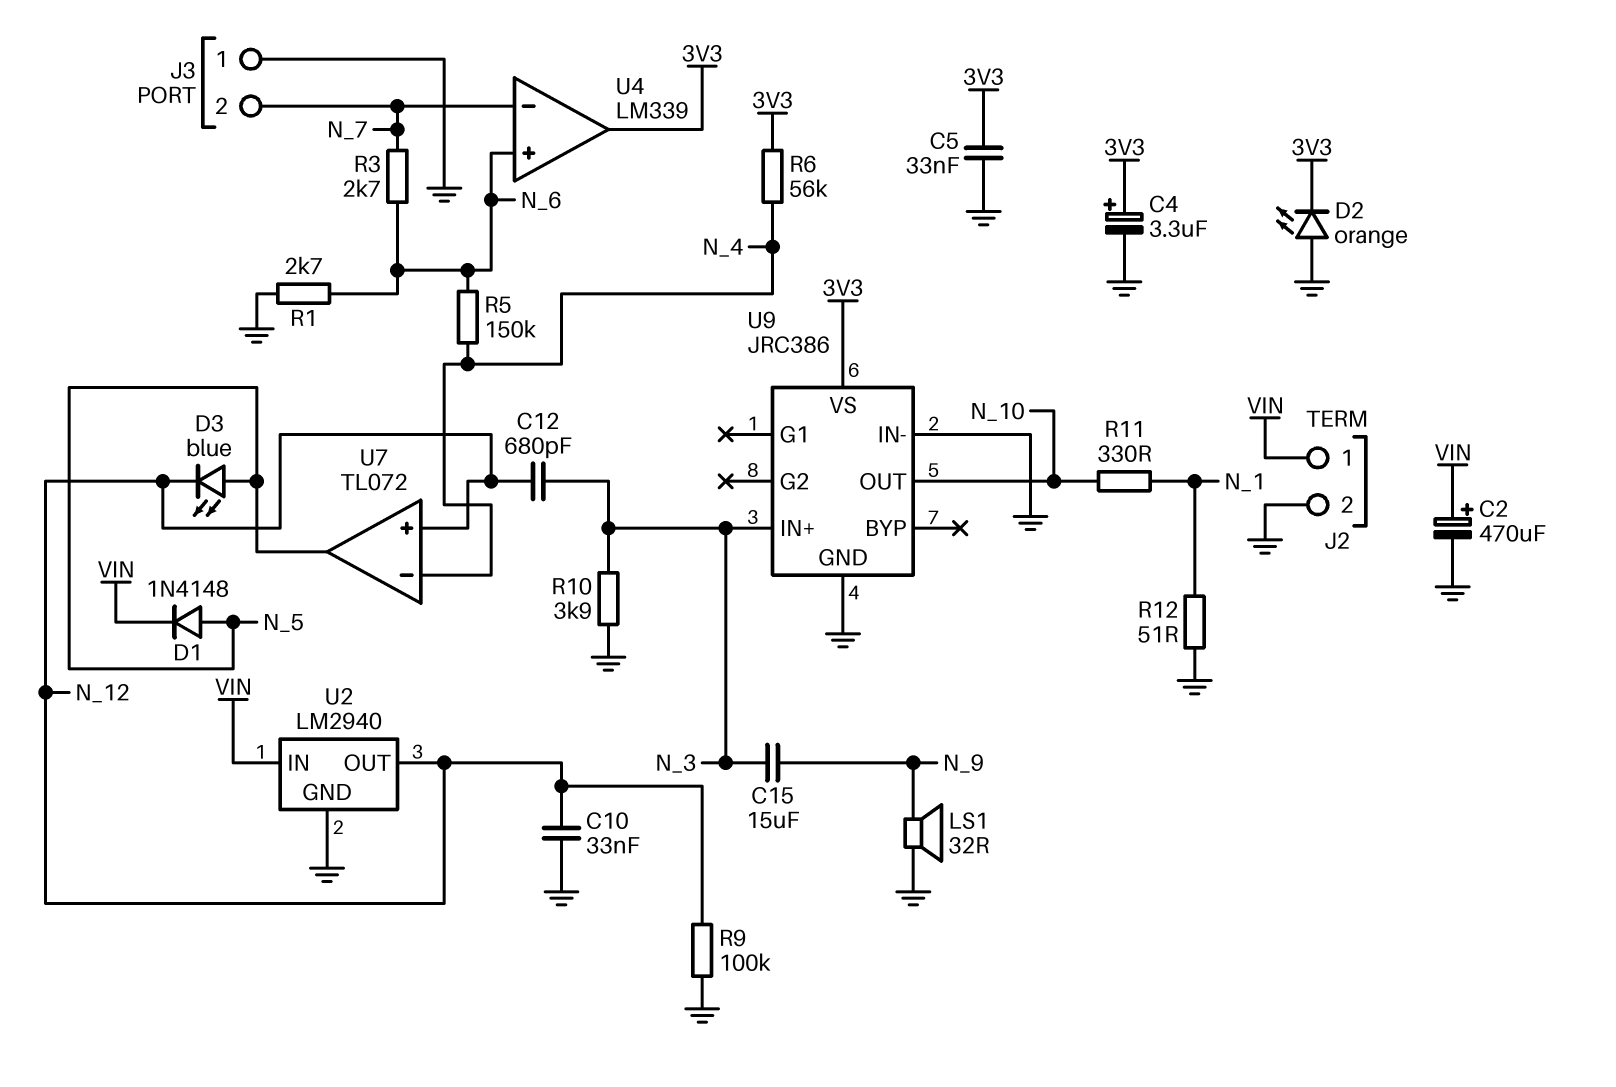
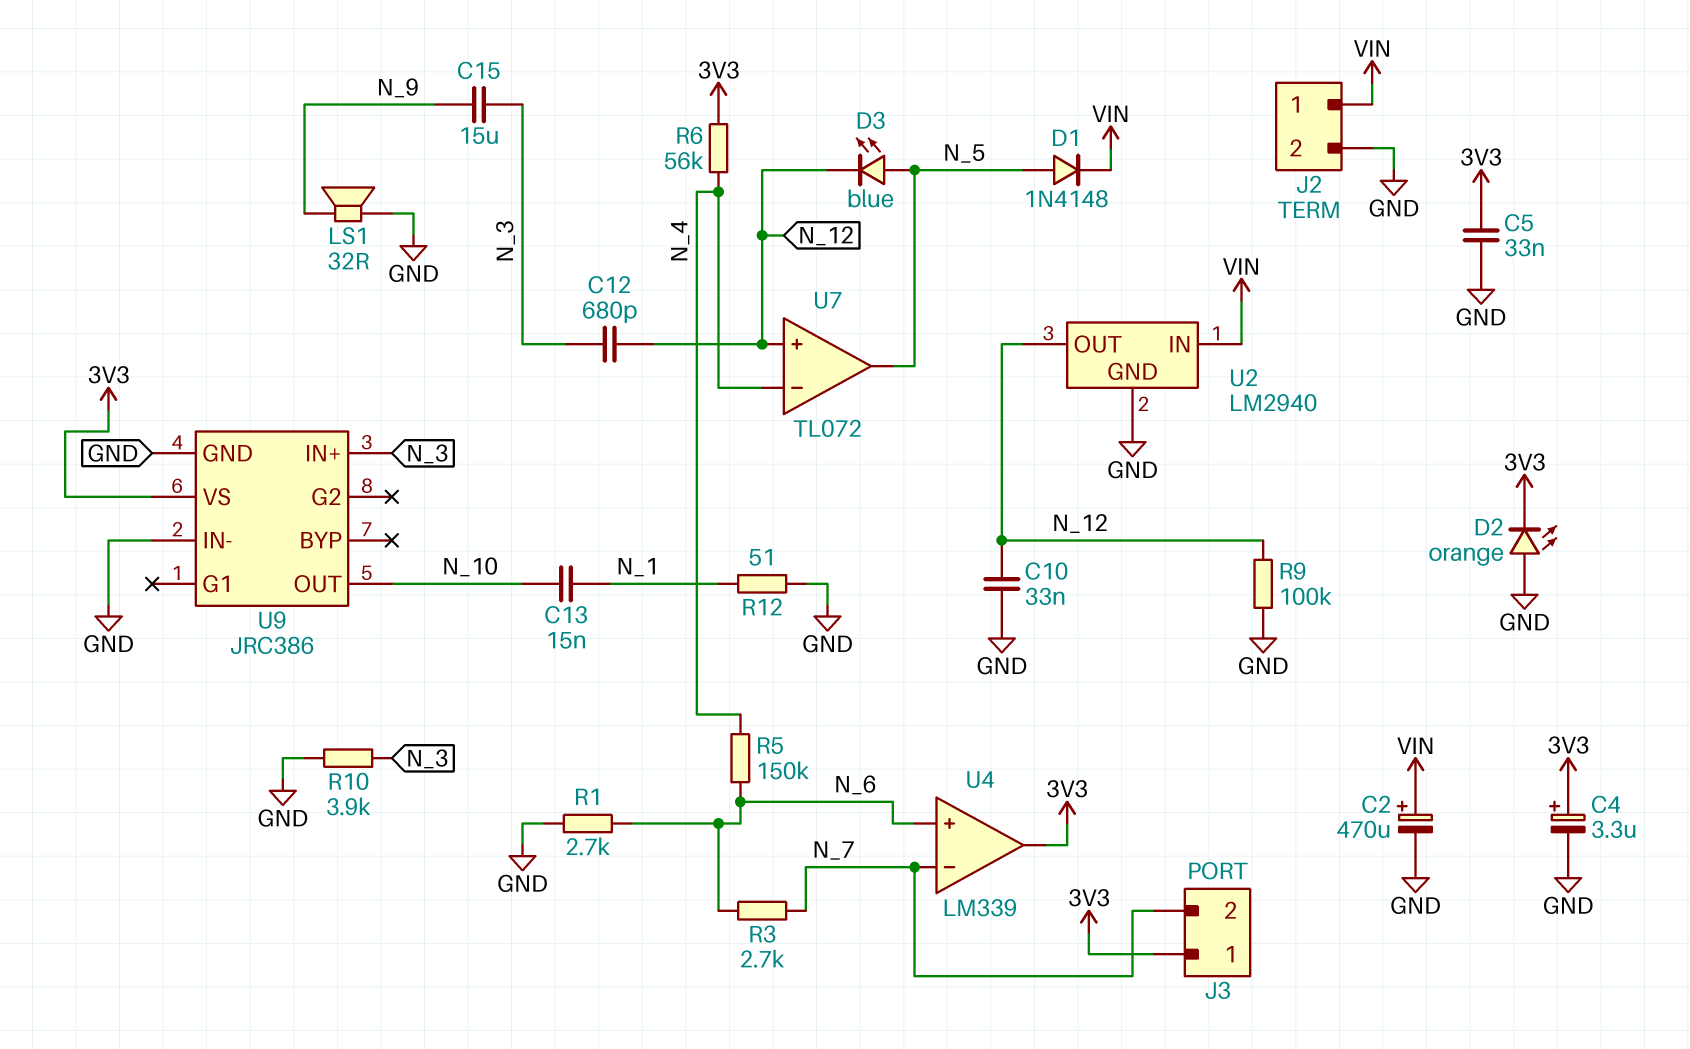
C13: none -> 15nF (N_1, N_10)
J3 pin 1: GND -> 3V3
R11: 330 (N_1, N_10) -> none

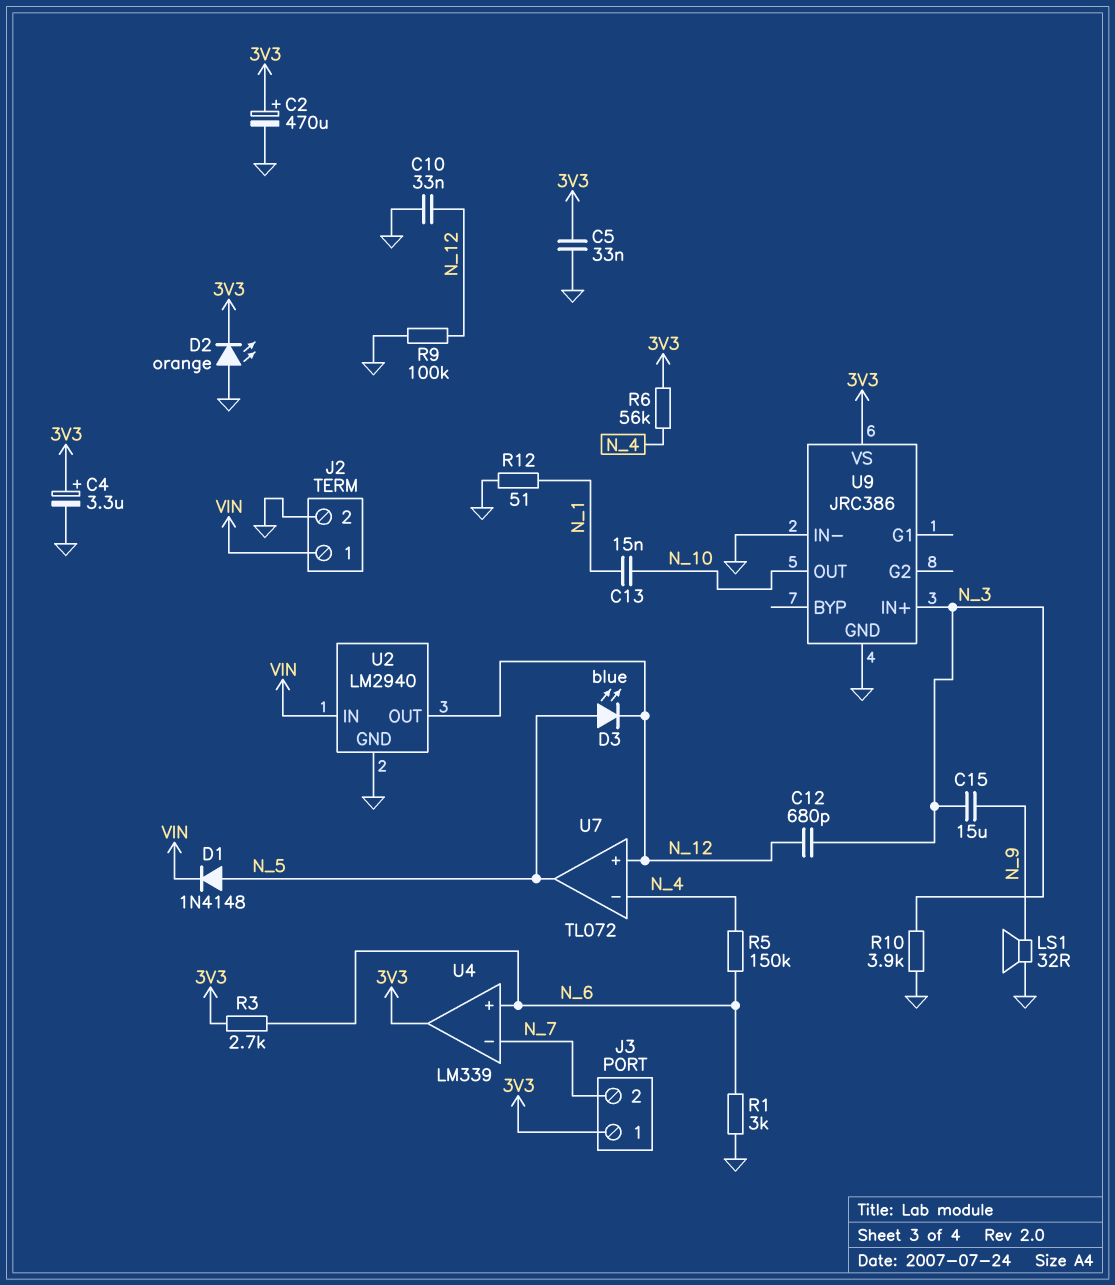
C2: 470uF (plus VIN, minus GND) -> 470uF (plus 3V3, minus GND)
R1: 2.7k (GND, N_6) -> 3k (GND, N_6)
R3: 2.7k (N_6, N_7) -> 2.7k (3V3, N_6)

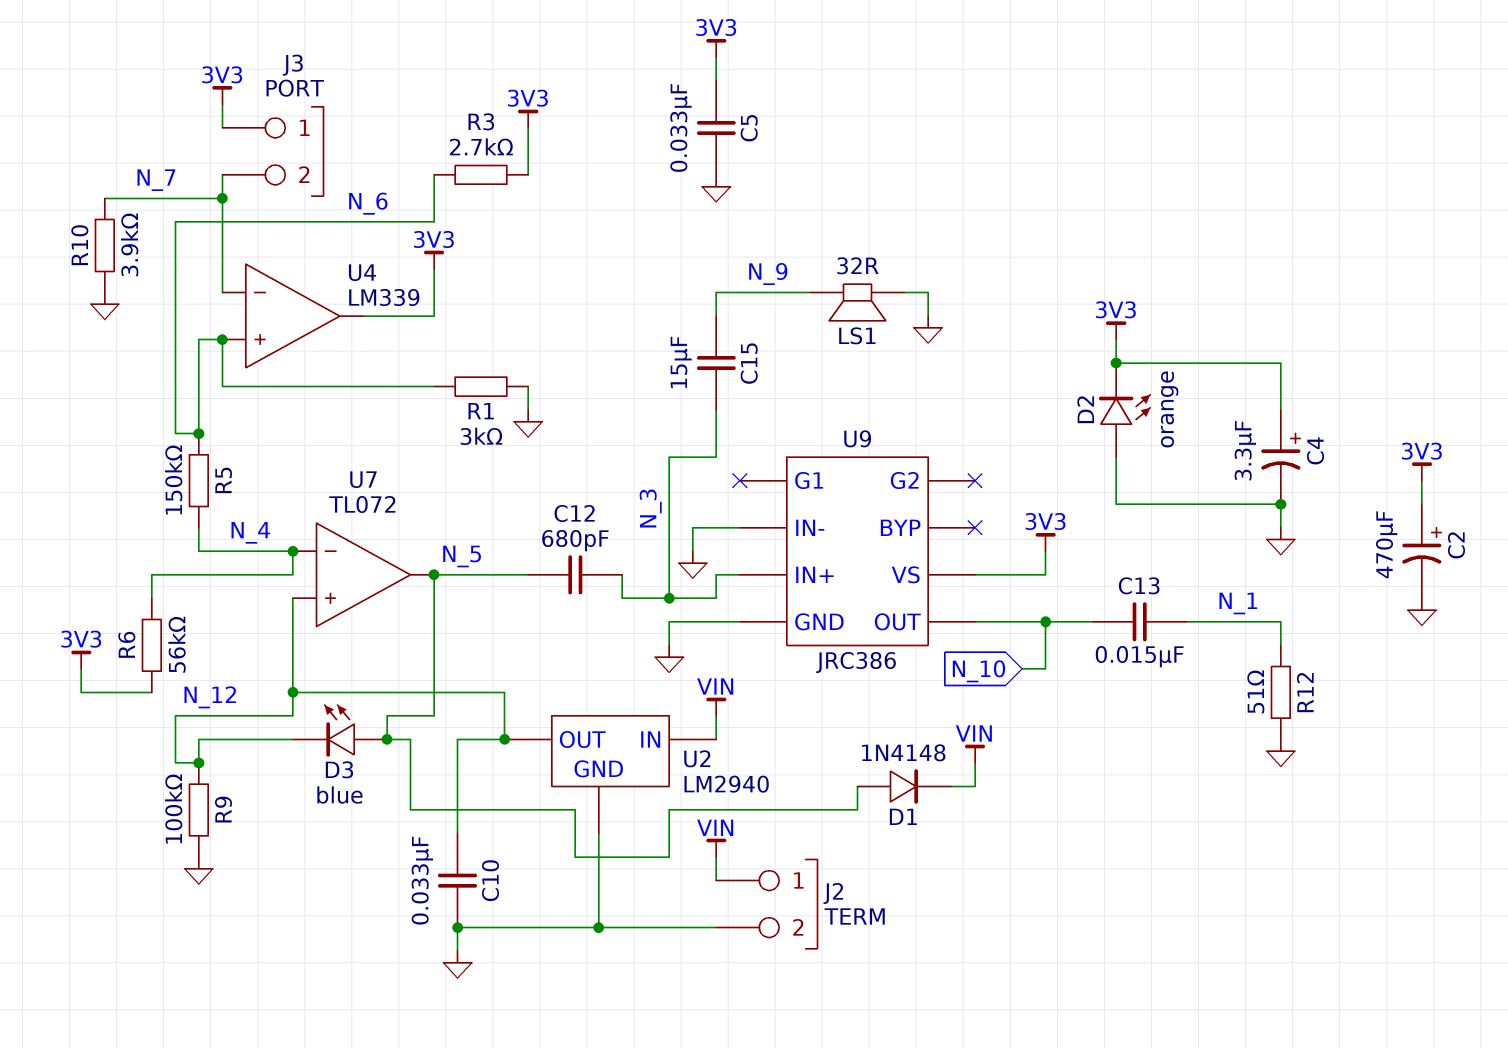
C12: 680pF (N_3, N_12) -> 680pF (N_3, N_5)
R10: 3.9k (GND, N_3) -> 3.9k (GND, N_7)

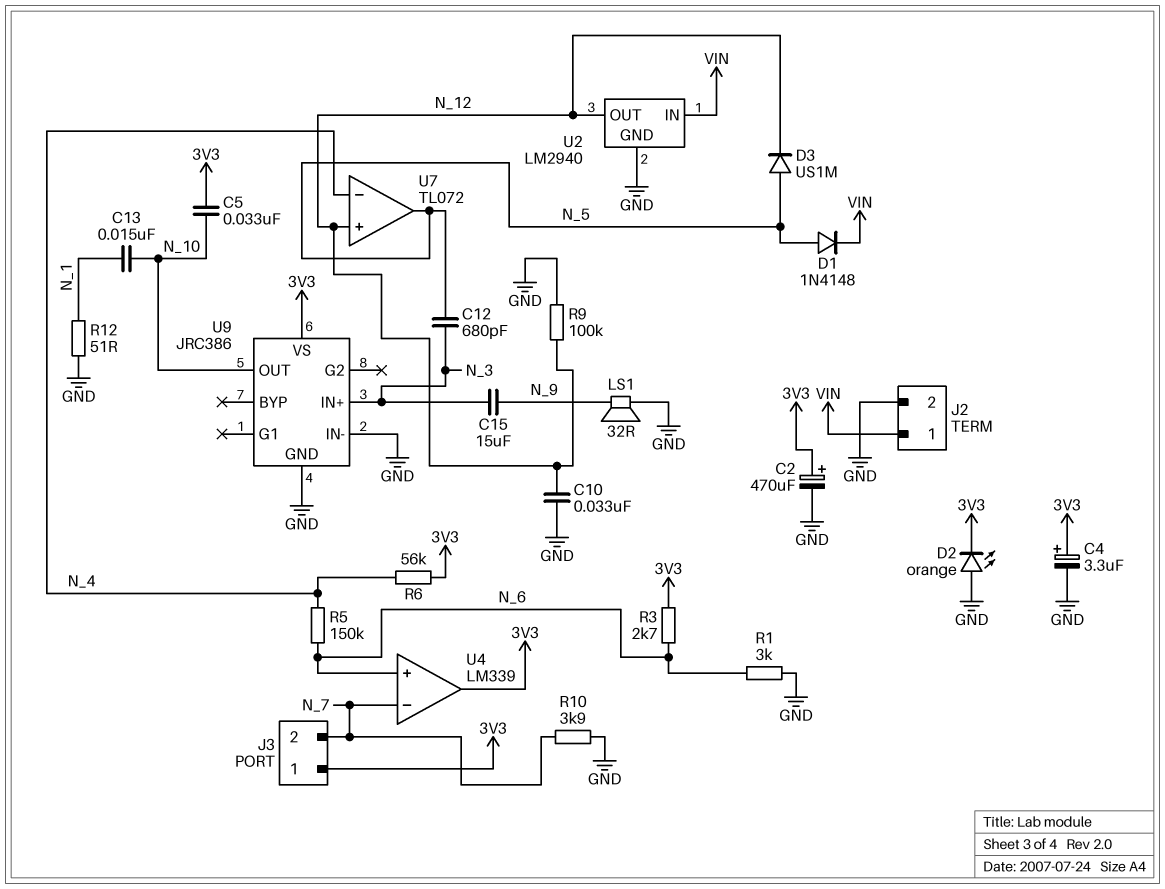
C5: 33nF (3V3, GND) -> 33nF (3V3, N_10)
D3: LED blue (A N_5, K N_12) -> diode US1M (A N_5, K N_12)

